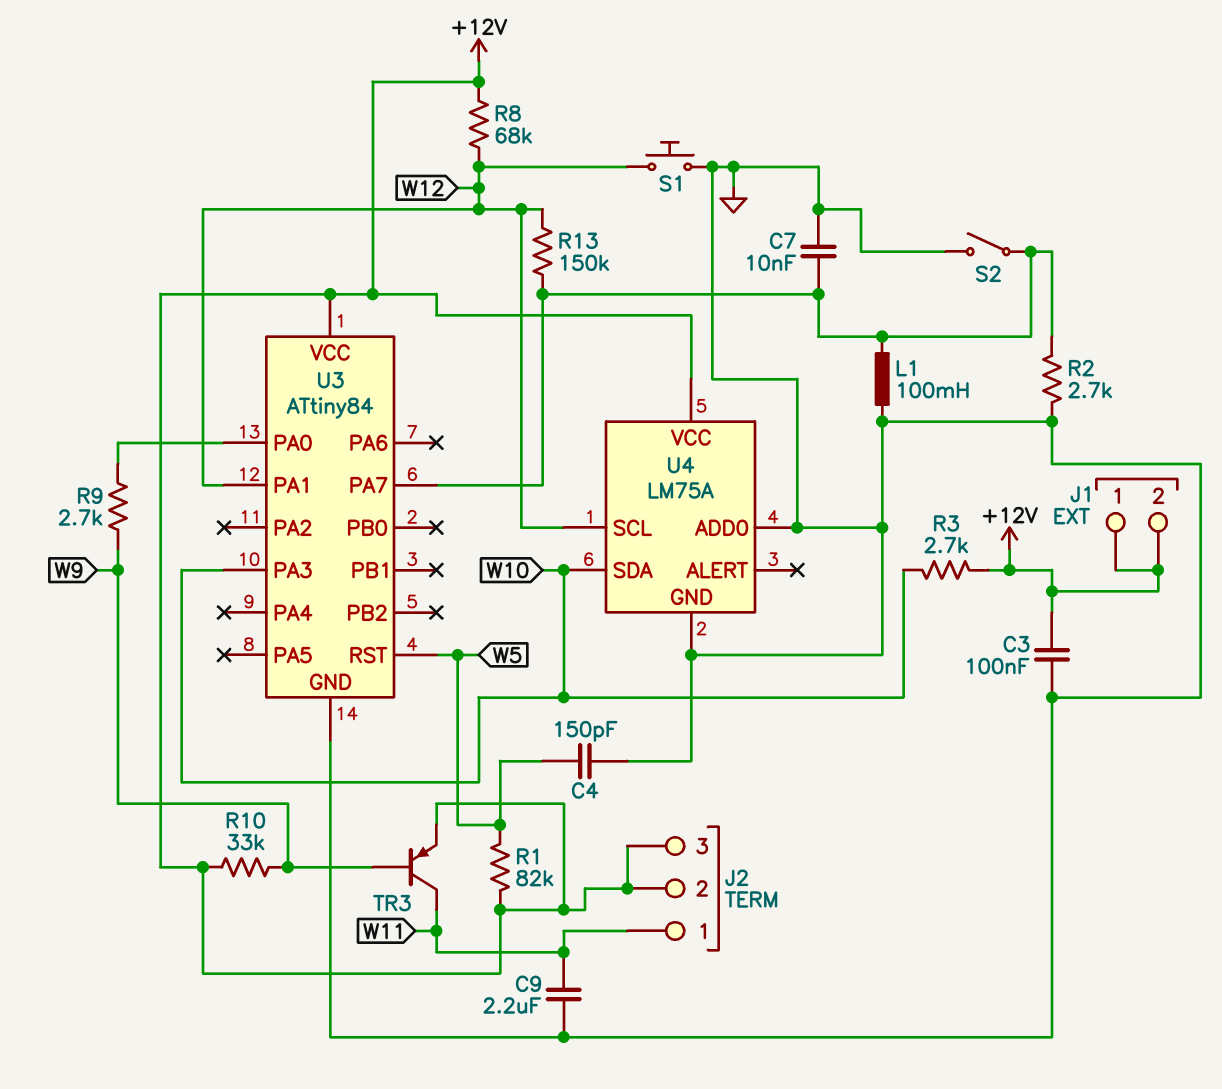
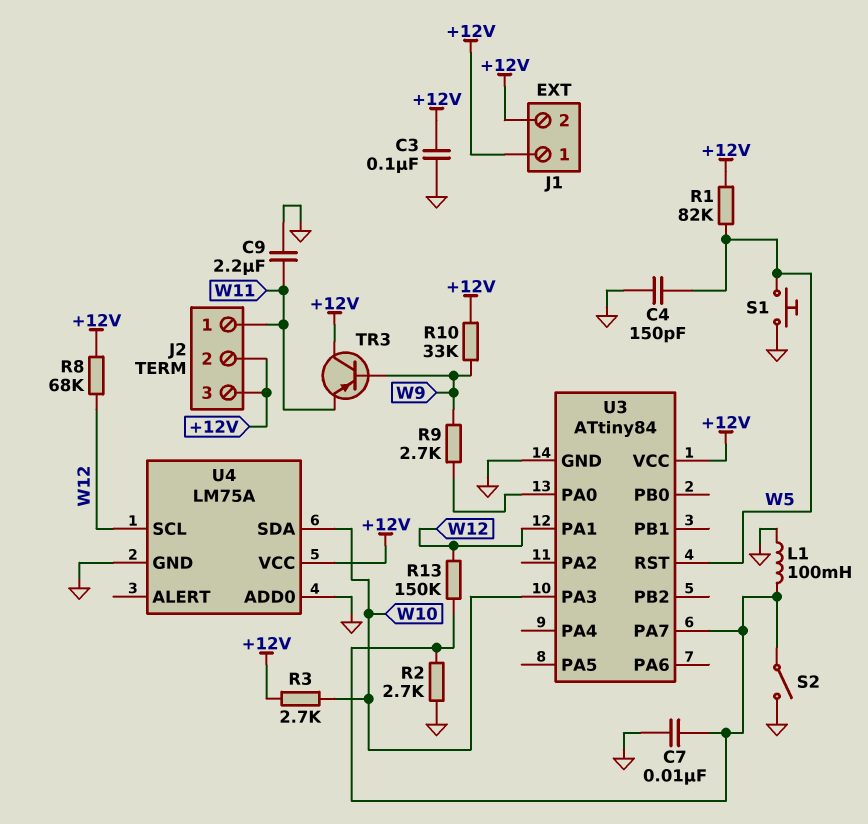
S1: button (GND, W12) -> button (GND, W5)
TR3: PNP (B W9, C W11, E +12V) -> PNP (B W9, C +12V, E W11)

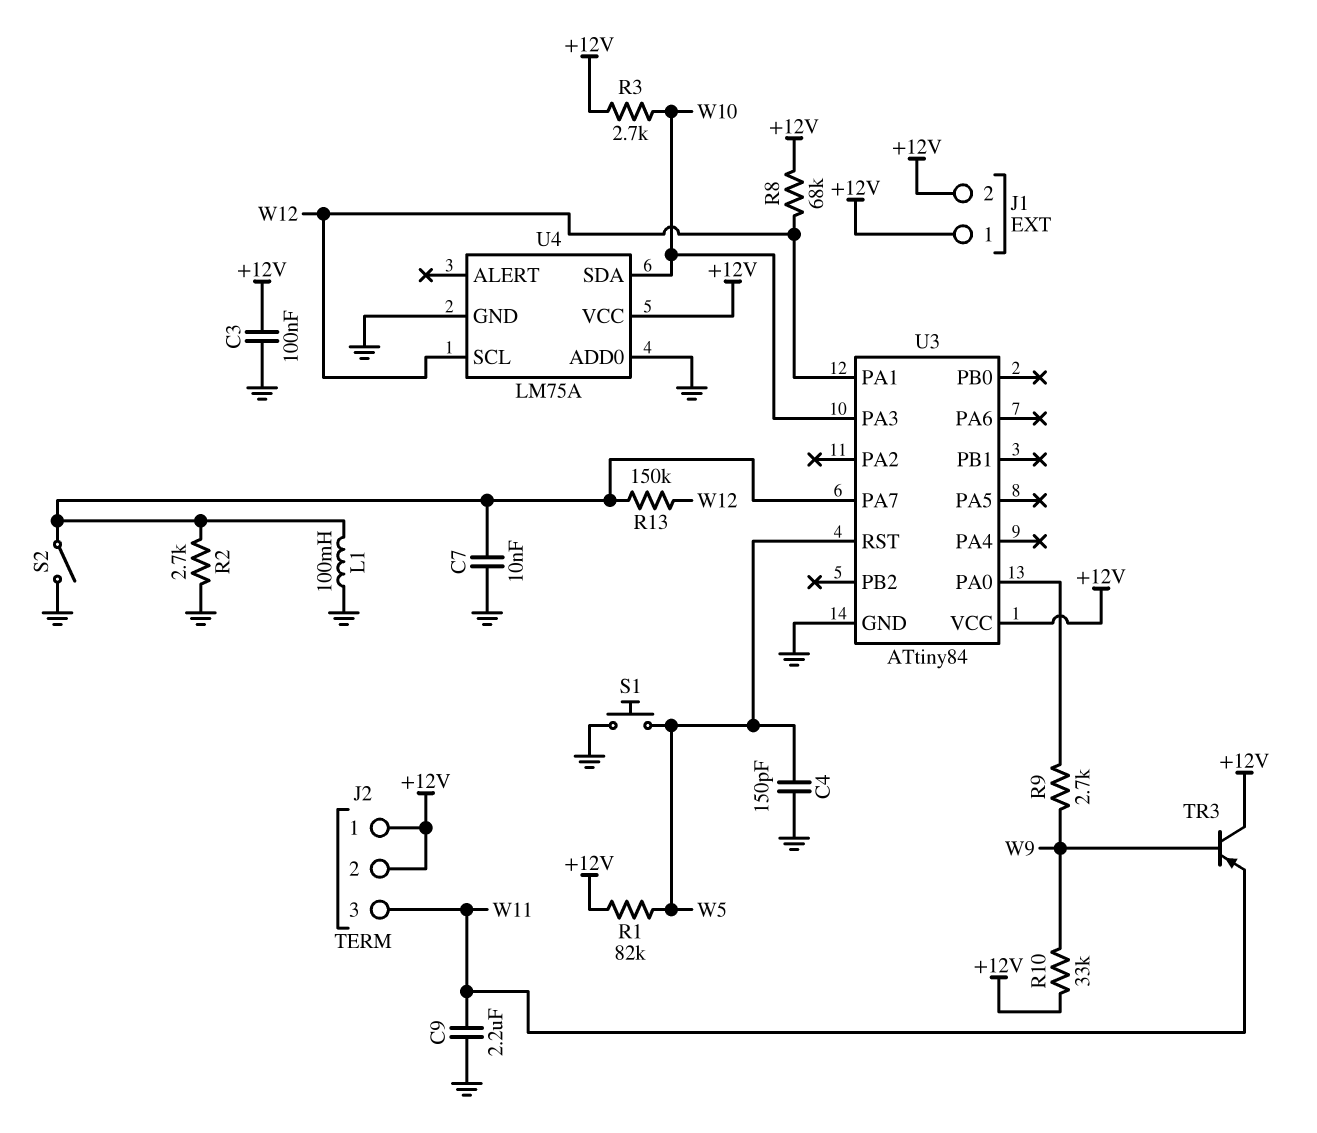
J2 pin 1: W11 -> +12V
J2 pin 3: +12V -> W11

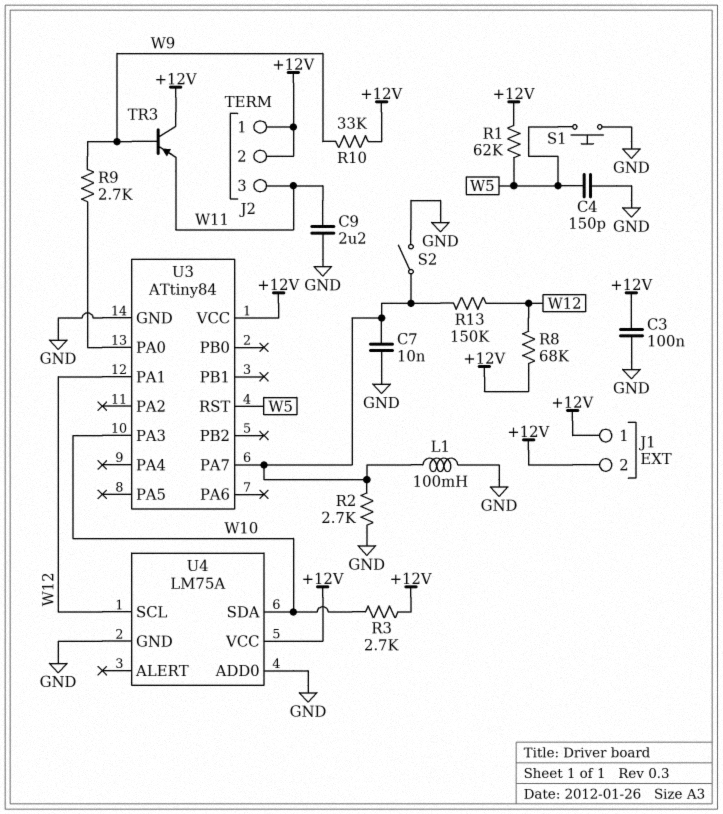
R1: 82k (+12V, W5) -> 62k (+12V, W5)

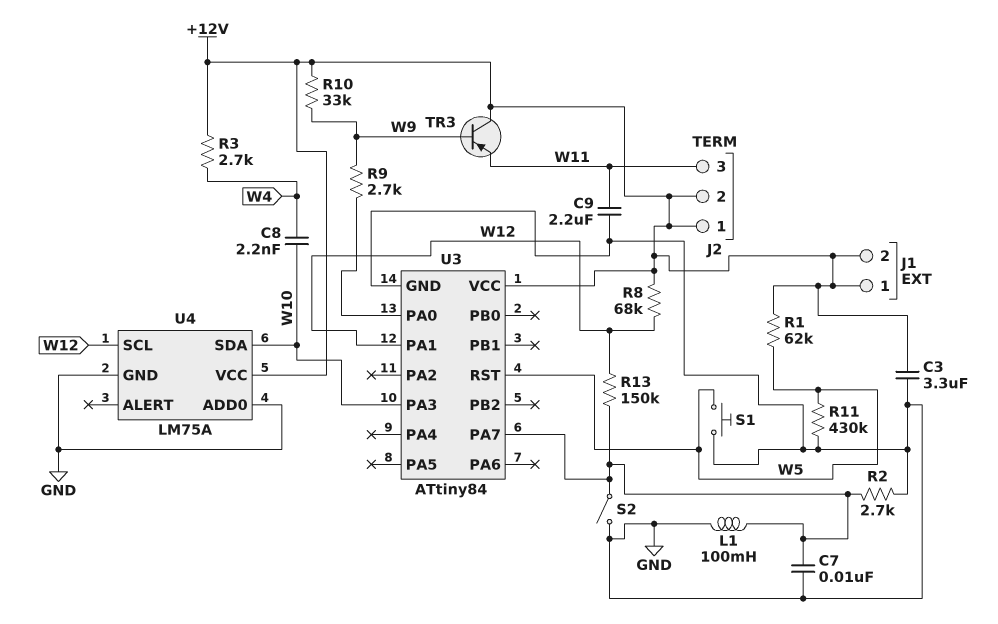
C3: 100nF (+12V, GND) -> 3.3uF (+12V, GND)
C4: 150pF (GND, W5) -> none
C8: none -> 2.2nF (W4, W10)
R3: 2.7k (+12V, W10) -> 2.7k (+12V, W4)
R11: none -> 430k (GND, W5)

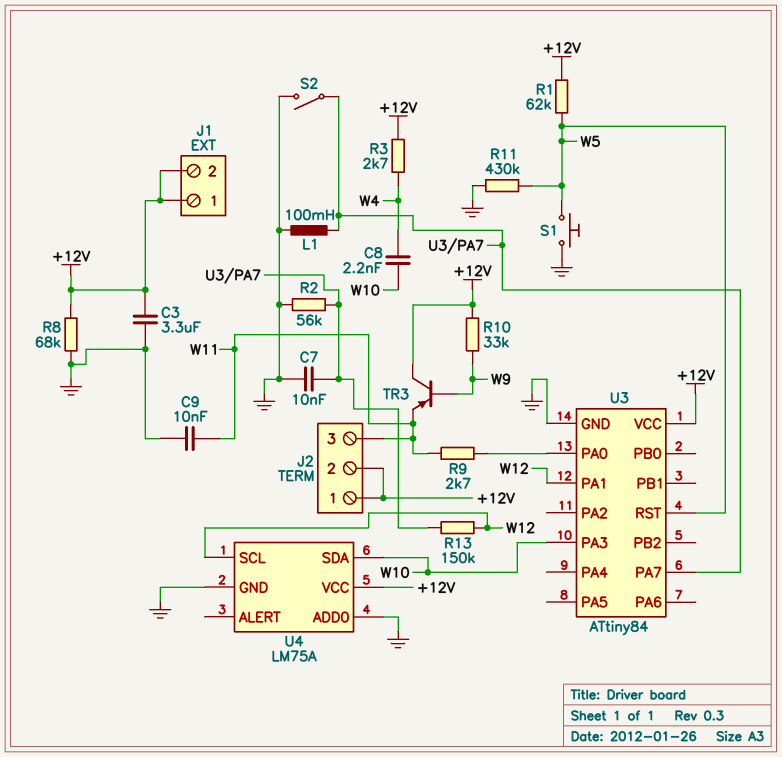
C9: 2.2uF (GND, W11) -> 10nF (GND, W11)
R2: 2.7k (GND, U3/PA7) -> 56k (GND, U3/PA7)
R8: 68k (+12V, W12) -> 68k (+12V, GND)
R9: 2.7k (U3/PA0, W9) -> 2.7k (U3/PA0, W11)

